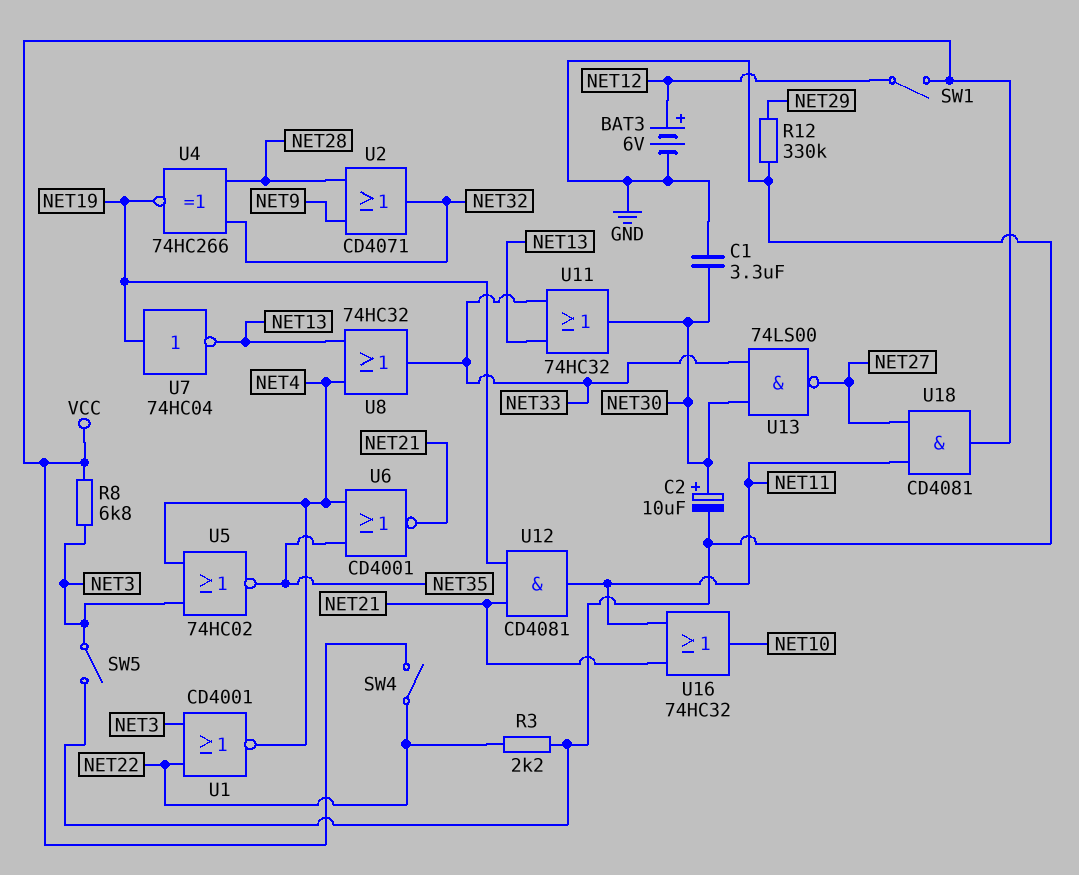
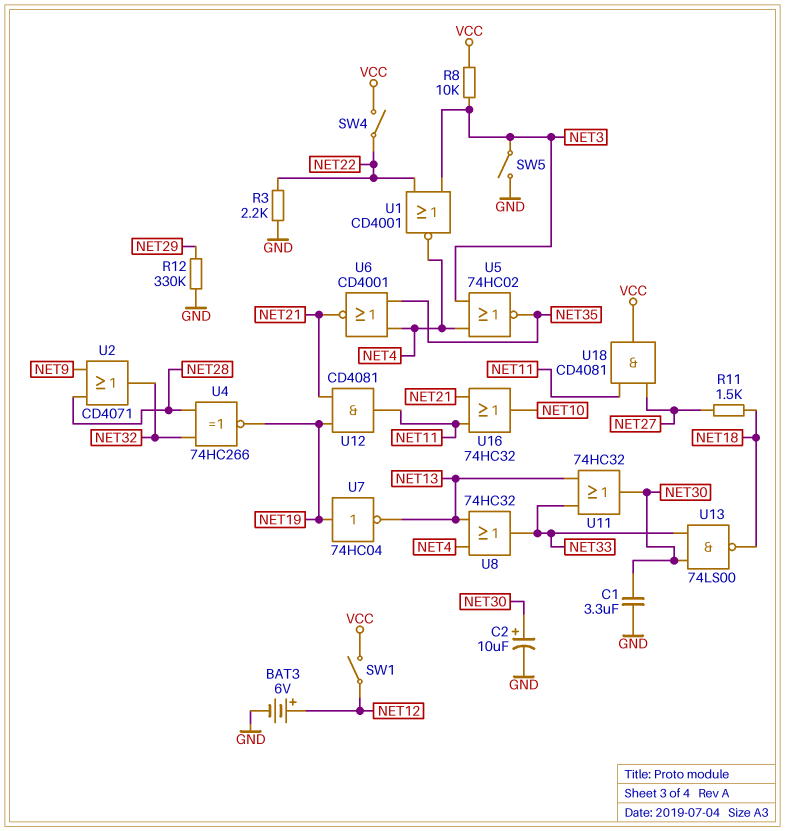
R8: 6.8k (NET3, VCC) -> 10k (NET3, VCC)
R11: none -> 1.5k (NET18, NET27)
U13: NAND 74LS00 (in NET30, in NET33, out NET27) -> NAND 74LS00 (in NET30, in NET33, out NET18)

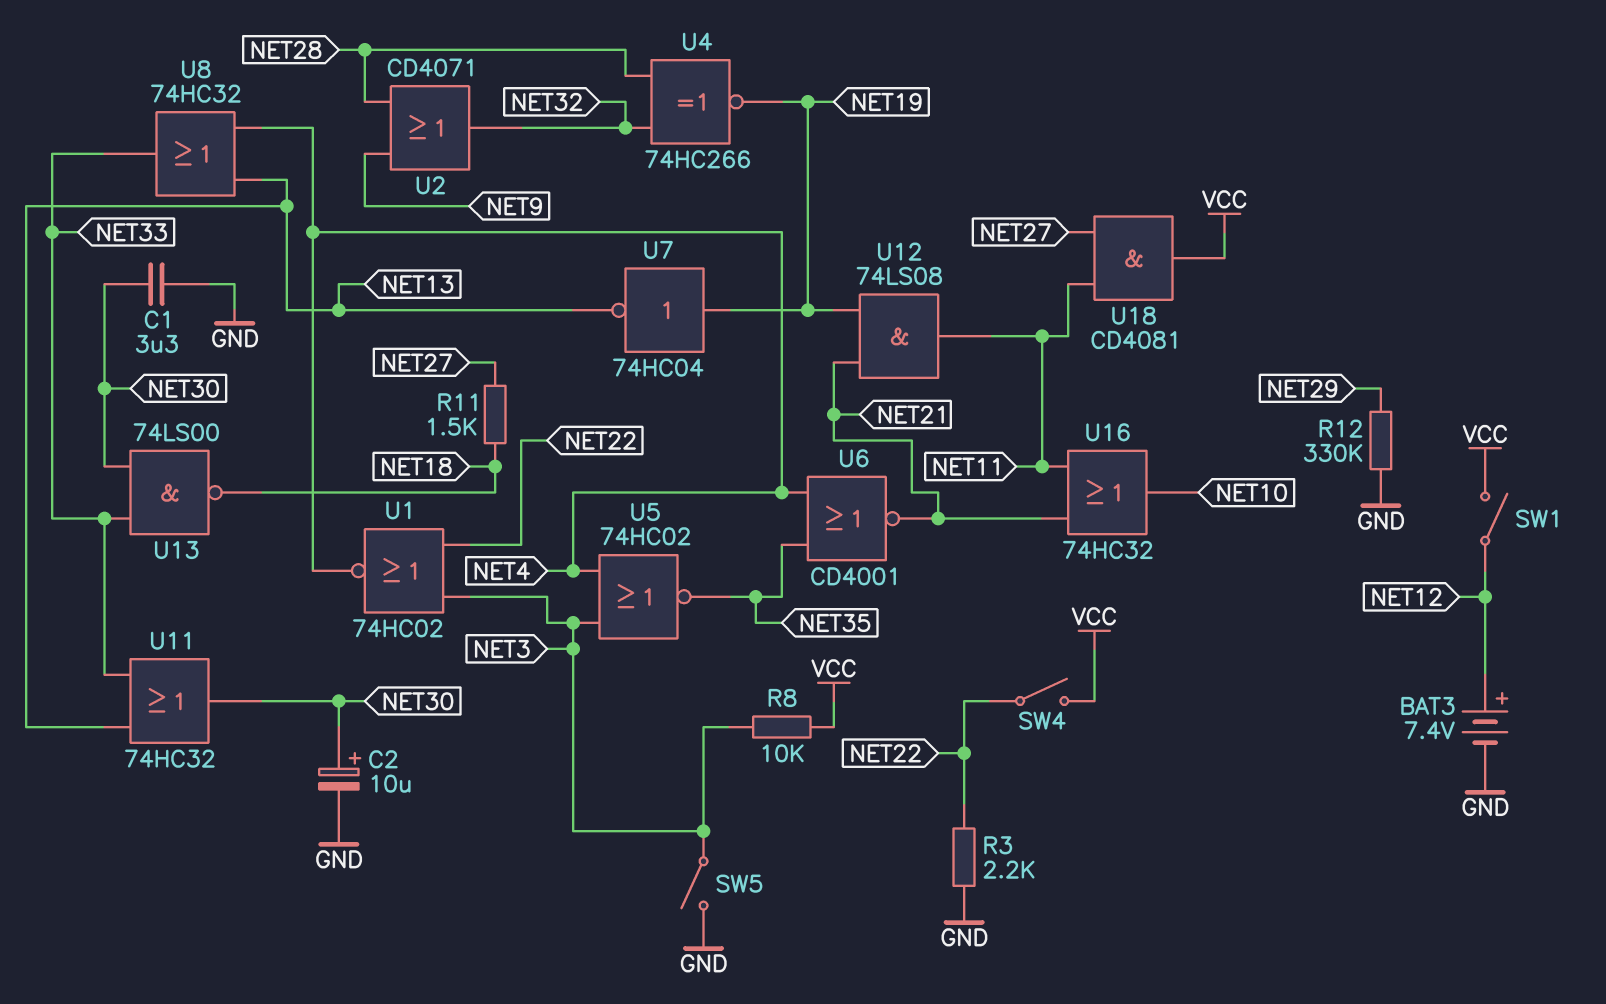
BAT3: 6V (plus NET12, minus GND) -> 7.4V (plus NET12, minus GND)
U1: NOR CD4001 (in NET3, in NET22, out NET4) -> NOR 74HC02 (in NET3, in NET22, out NET4)
U12: AND CD4081 (in NET19, in NET21, out NET11) -> AND 74LS08 (in NET19, in NET21, out NET11)

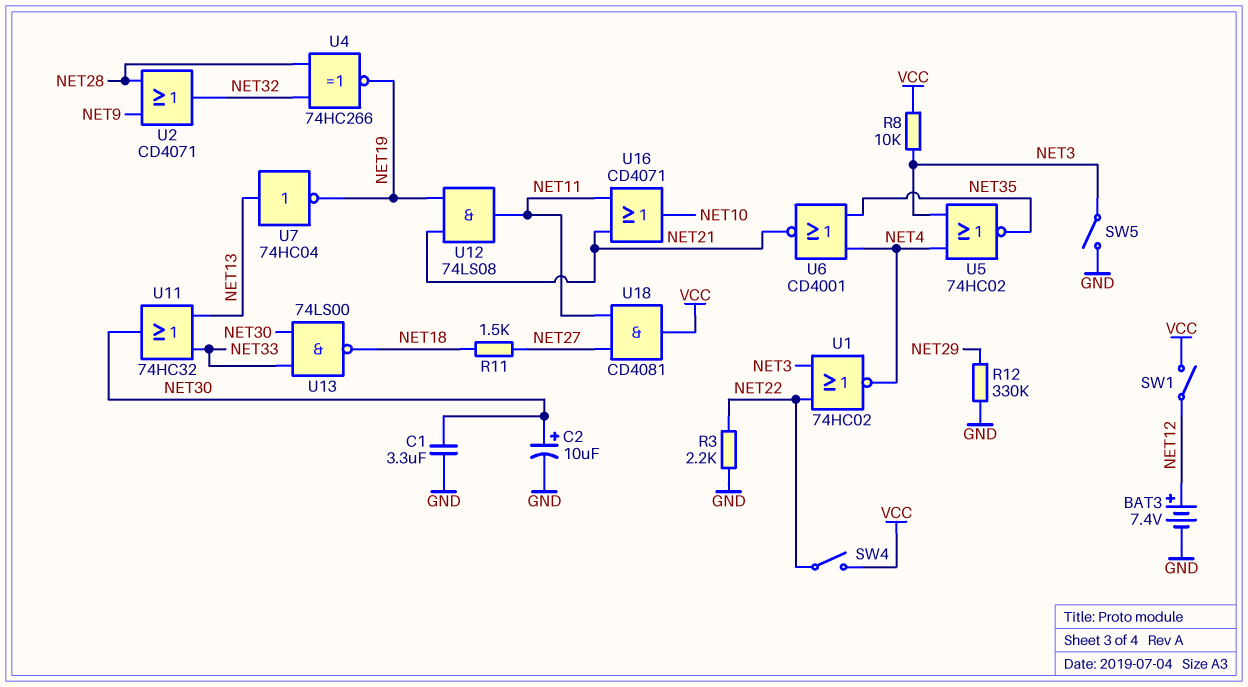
U7: NOT 74HC04 (in NET19, out NET13) -> NOT 74HC04 (in NET13, out NET19)
U8: OR 74HC32 (in NET4, in NET13, out NET33) -> none
U16: OR 74HC32 (in NET11, in NET21, out NET10) -> OR CD4071 (in NET11, in NET21, out NET10)

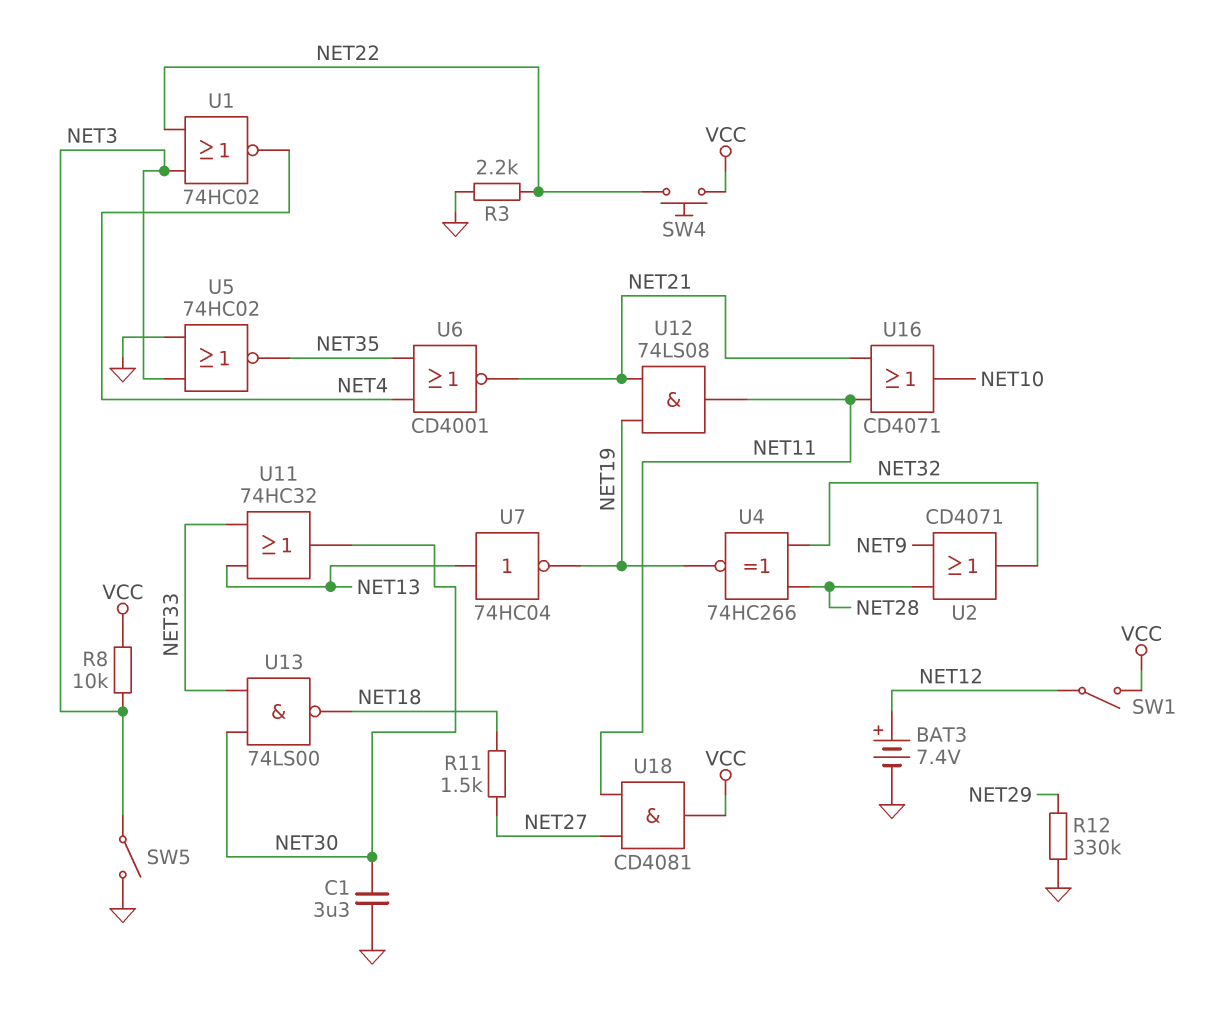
C2: 10uF (plus NET30, minus GND) -> none
SW4: switch (NET22, VCC) -> button (NET22, VCC)
U5: NOR 74HC02 (in NET3, in NET4, out NET35) -> NOR 74HC02 (in GND, in NET3, out NET35)

